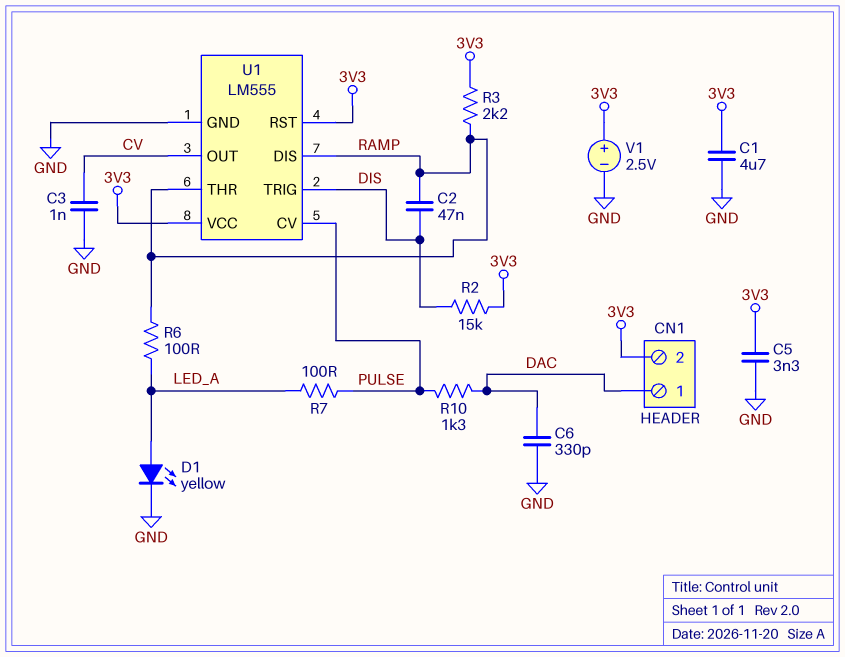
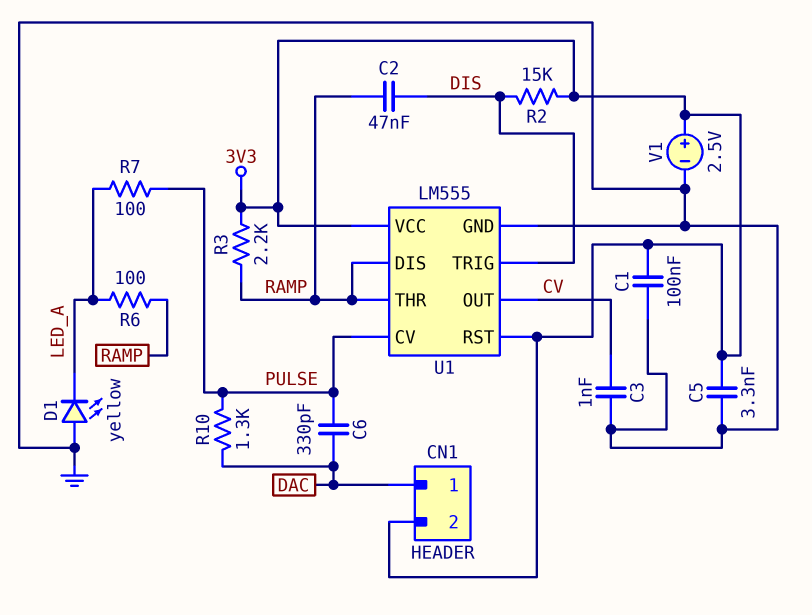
C1: 4.7uF (3V3, GND) -> 100nF (3V3, GND)
C6: 330pF (DAC, GND) -> 330pF (DAC, PULSE)
D1: LED yellow (A LED_A, K GND) -> LED yellow (A GND, K LED_A)

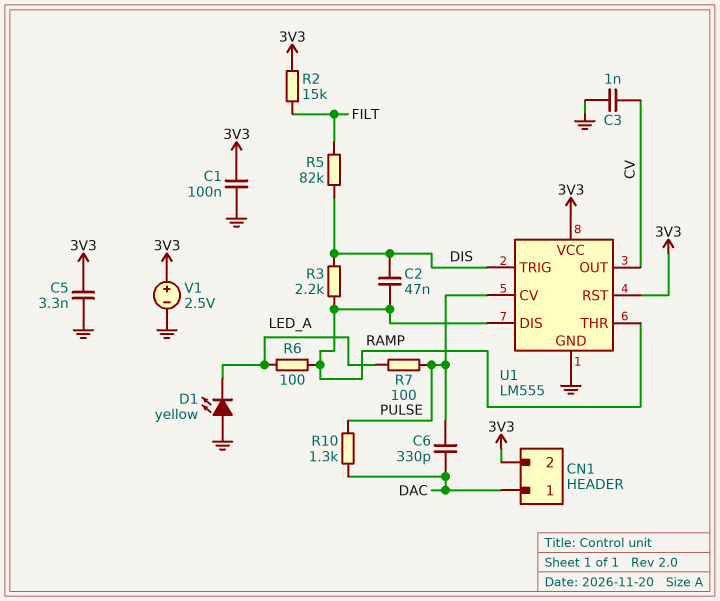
R2: 15k (3V3, DIS) -> 15k (3V3, FILT)
R3: 2.2k (3V3, RAMP) -> 2.2k (DIS, RAMP)
R5: none -> 82k (DIS, FILT)

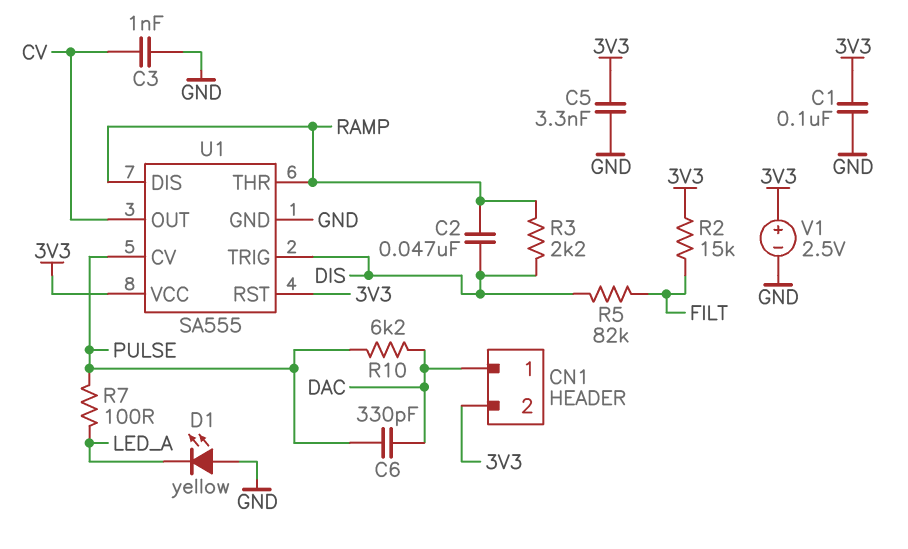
R6: 100 (LED_A, RAMP) -> none
R10: 1.3k (DAC, PULSE) -> 6.2k (DAC, PULSE)
U1: LM555 -> SA555

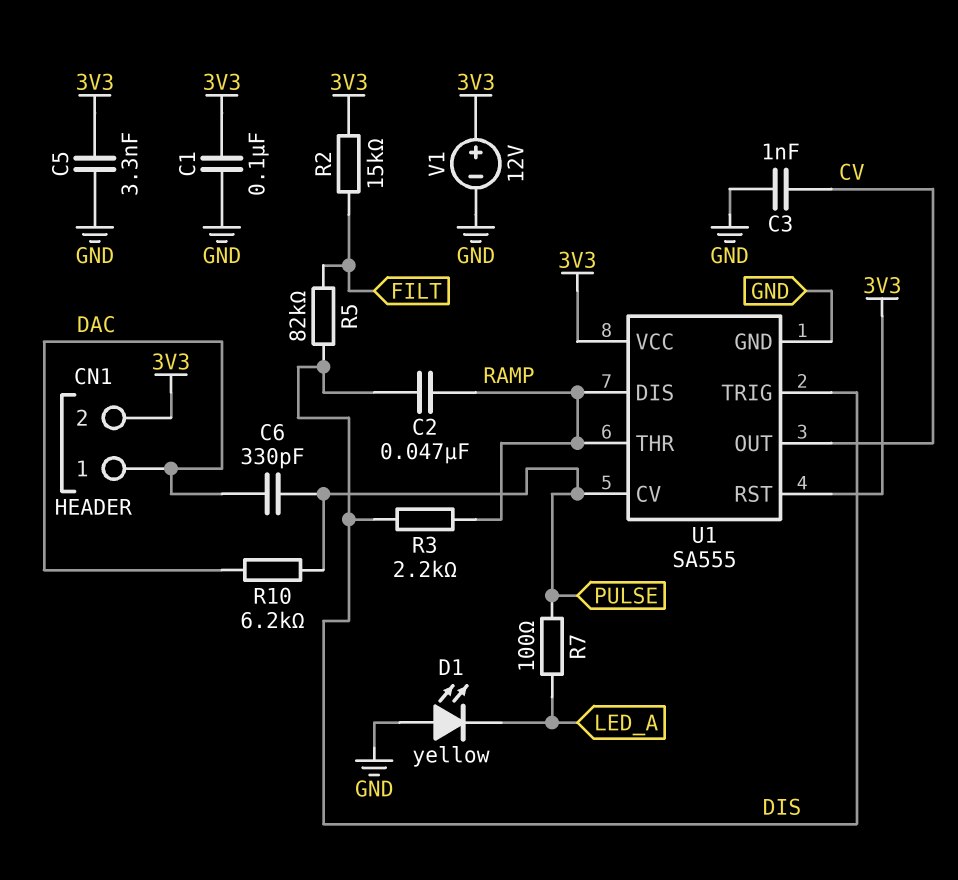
V1: 2.5V (plus 3V3, minus GND) -> 12V (plus 3V3, minus GND)

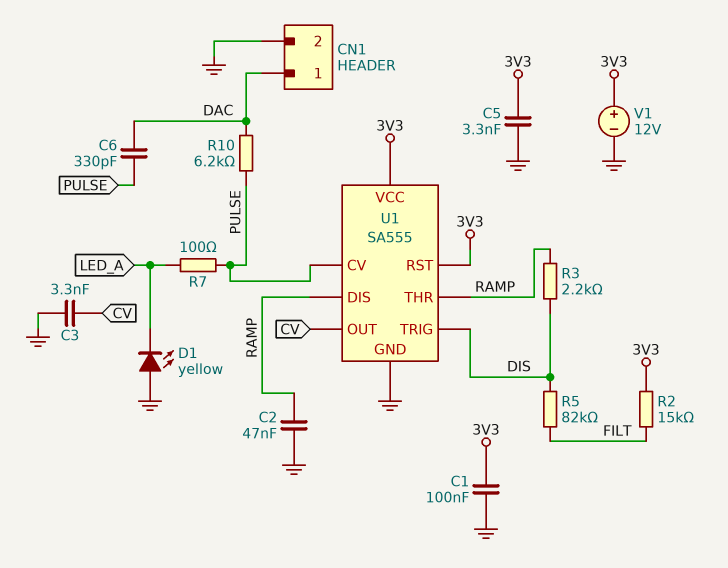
C2: 47nF (DIS, RAMP) -> 47nF (GND, RAMP)
C3: 1nF (CV, GND) -> 3.3nF (CV, GND)
CN1 pin 2: 3V3 -> GND

